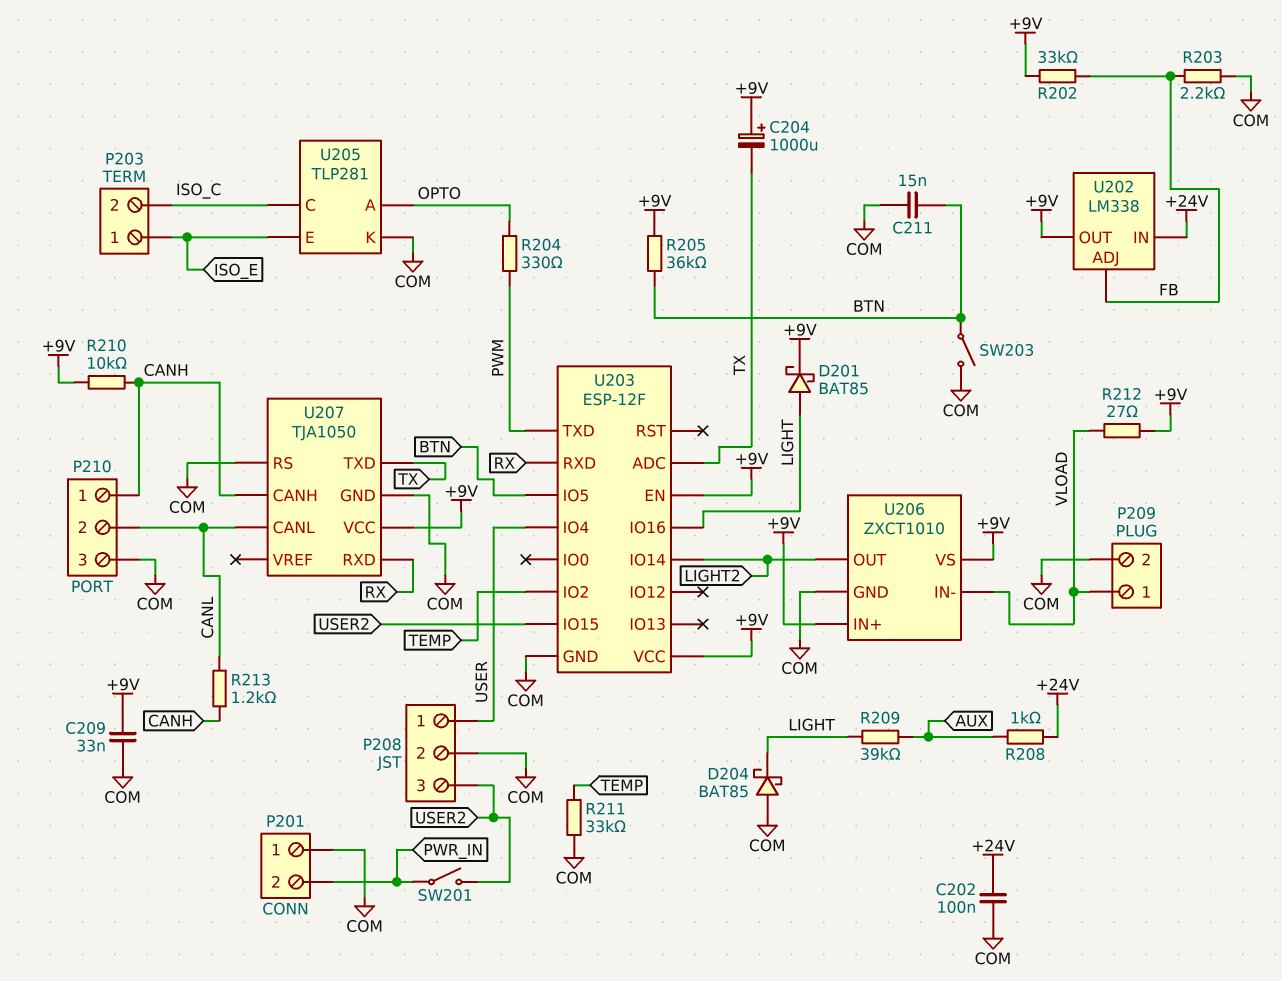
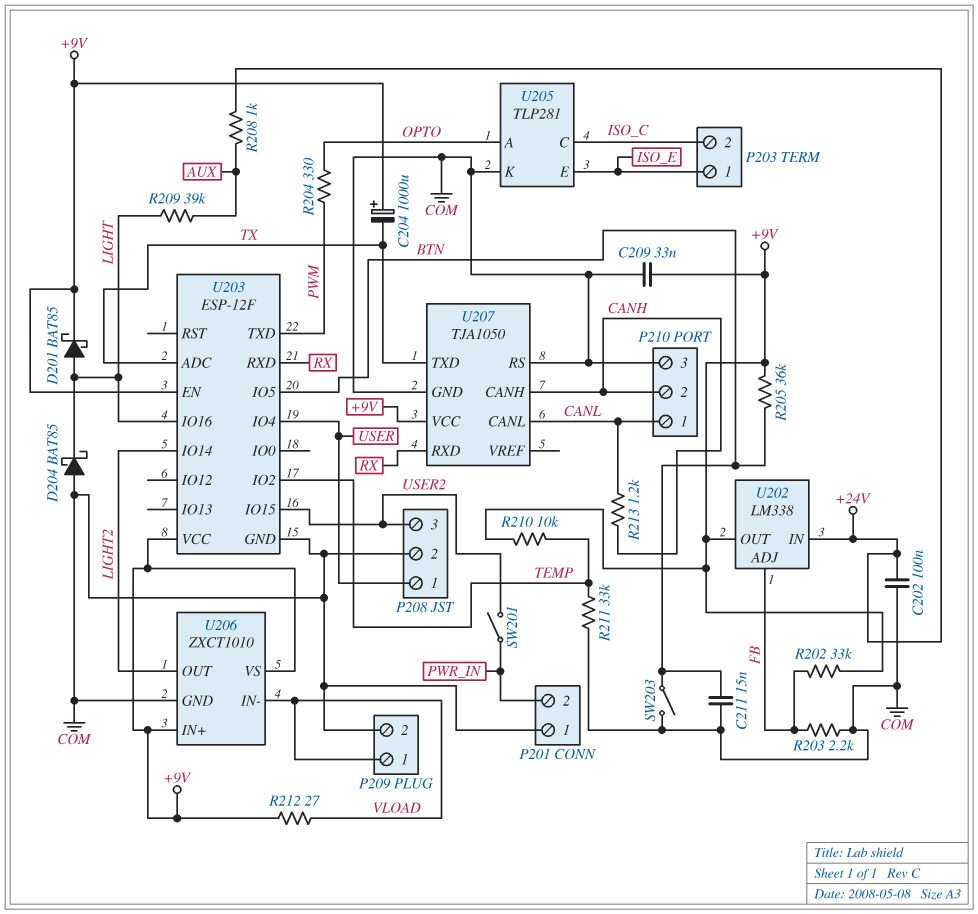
P210 pin 1: CANH -> CANL
P210 pin 2: CANL -> CANH
R210: 10k (+9V, CANH) -> 10k (+9V, TEMP)

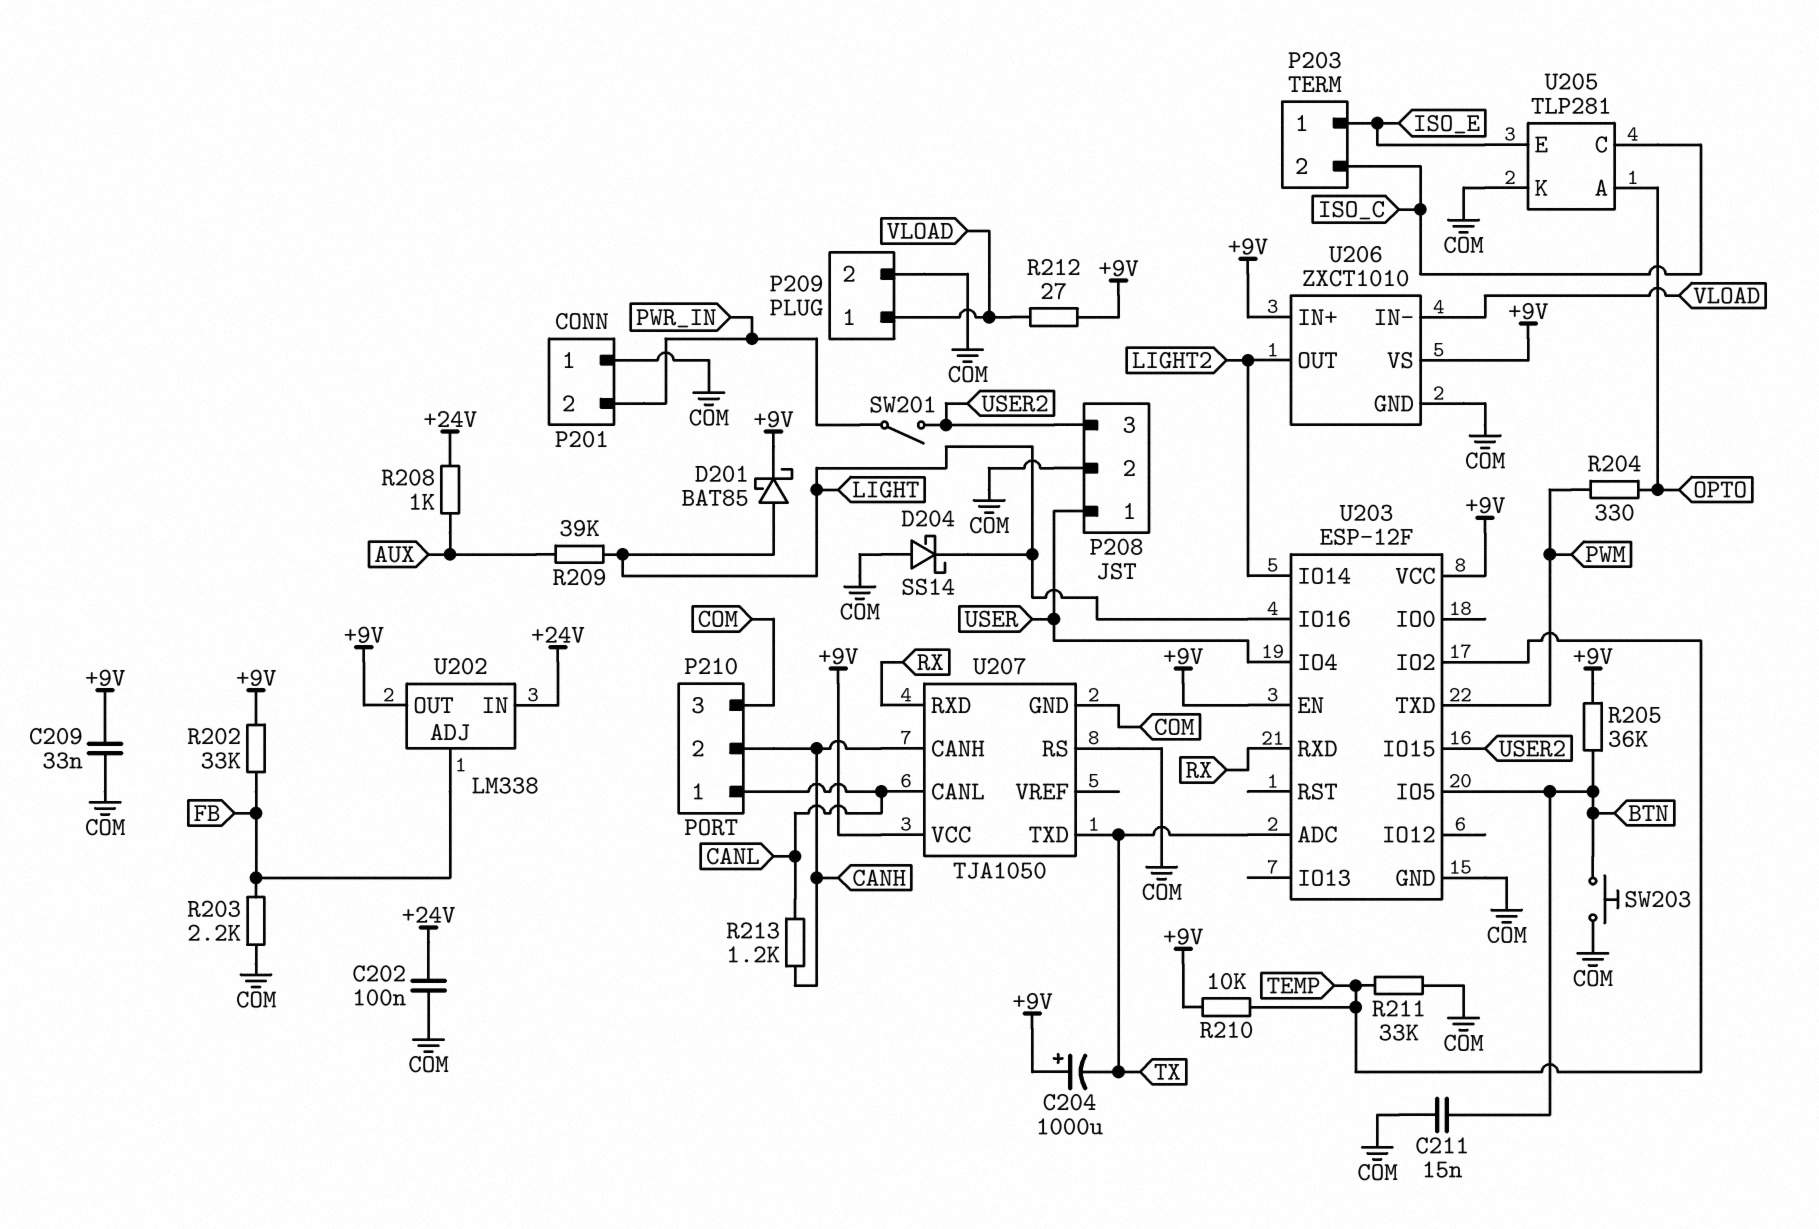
D204: schottky BAT85 (A COM, K LIGHT) -> schottky SS14 (A COM, K LIGHT)
SW203: switch (BTN, COM) -> button (BTN, COM)

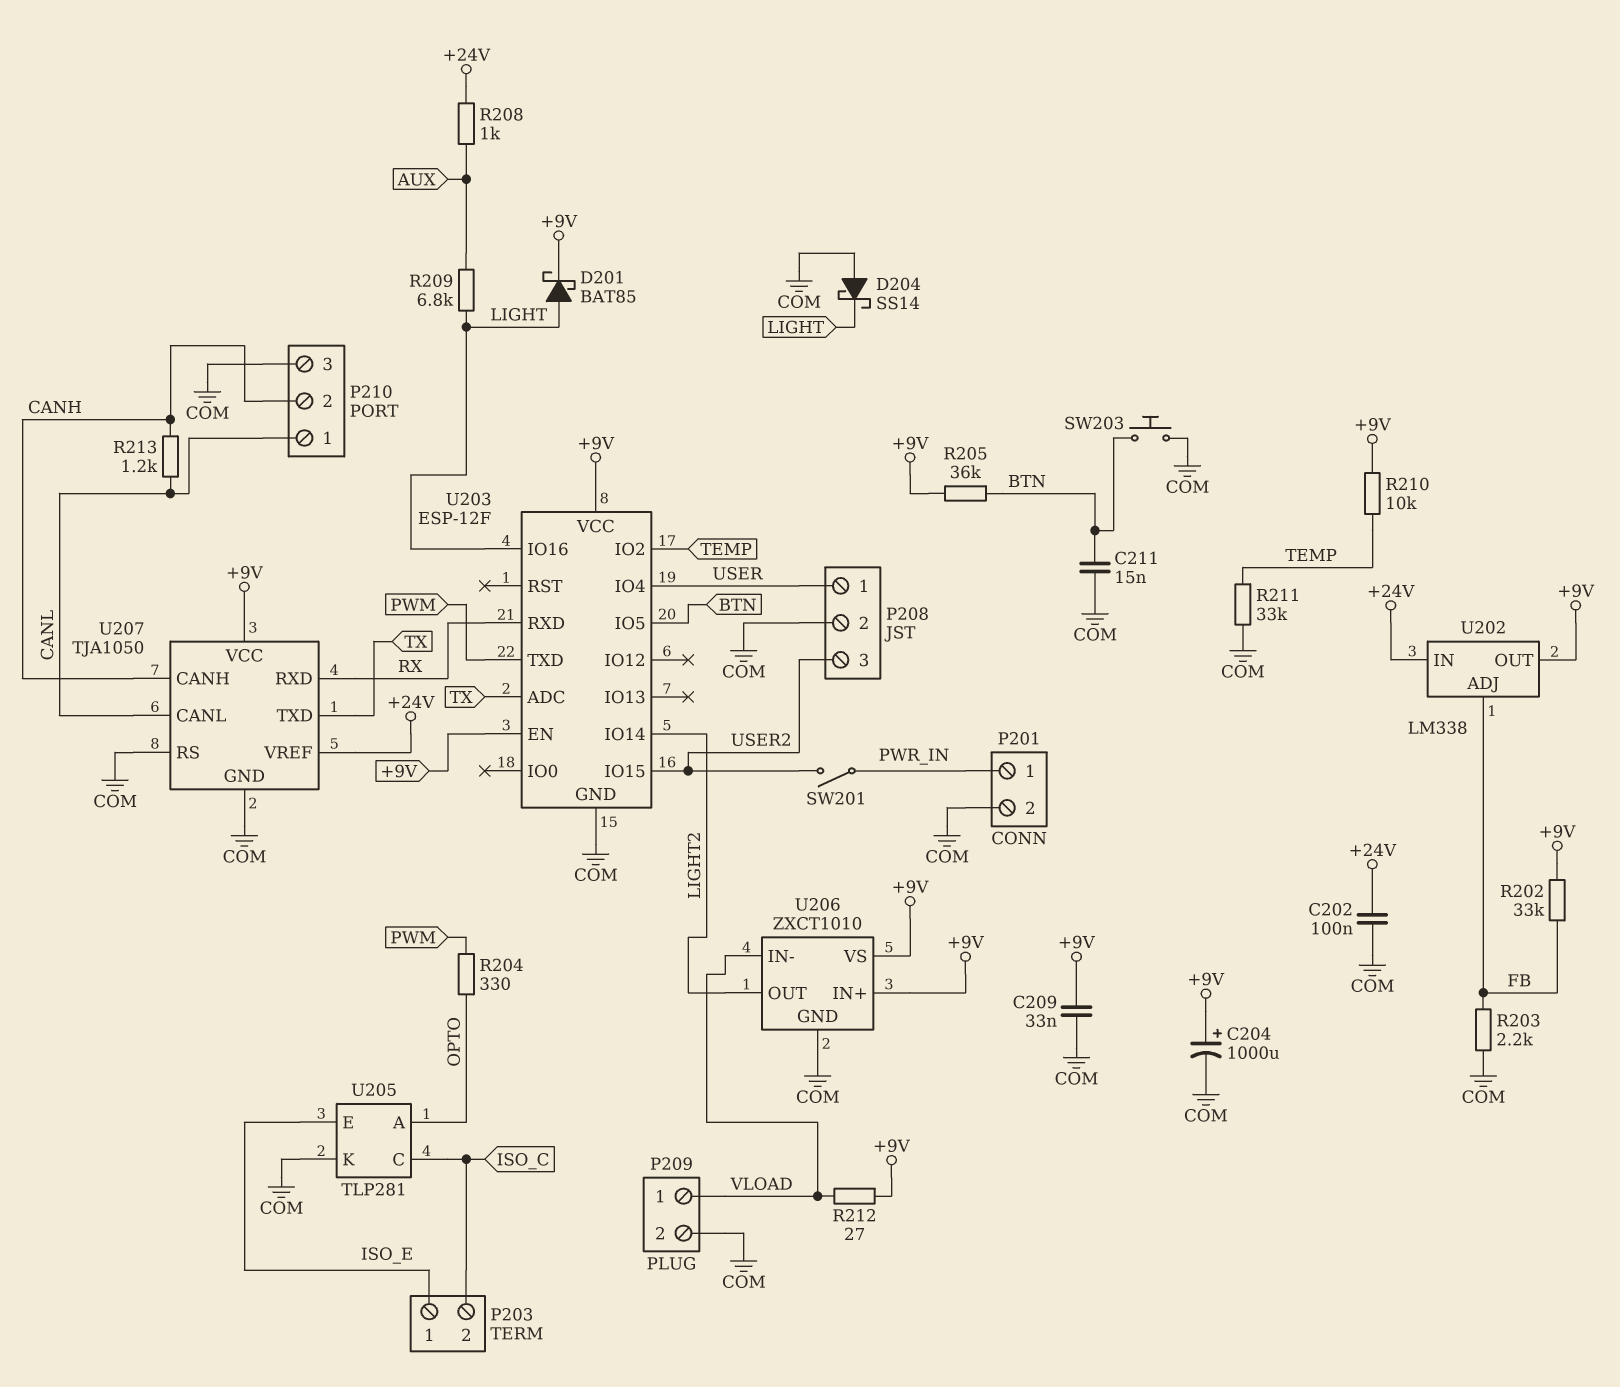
C204: 1000uF (plus +9V, minus TX) -> 1000uF (plus +9V, minus COM)
P201 pin 1: COM -> PWR_IN
P201 pin 2: PWR_IN -> COM
R209: 39k (AUX, LIGHT) -> 6.8k (AUX, LIGHT)
U207 pin VREF: none -> +24V

